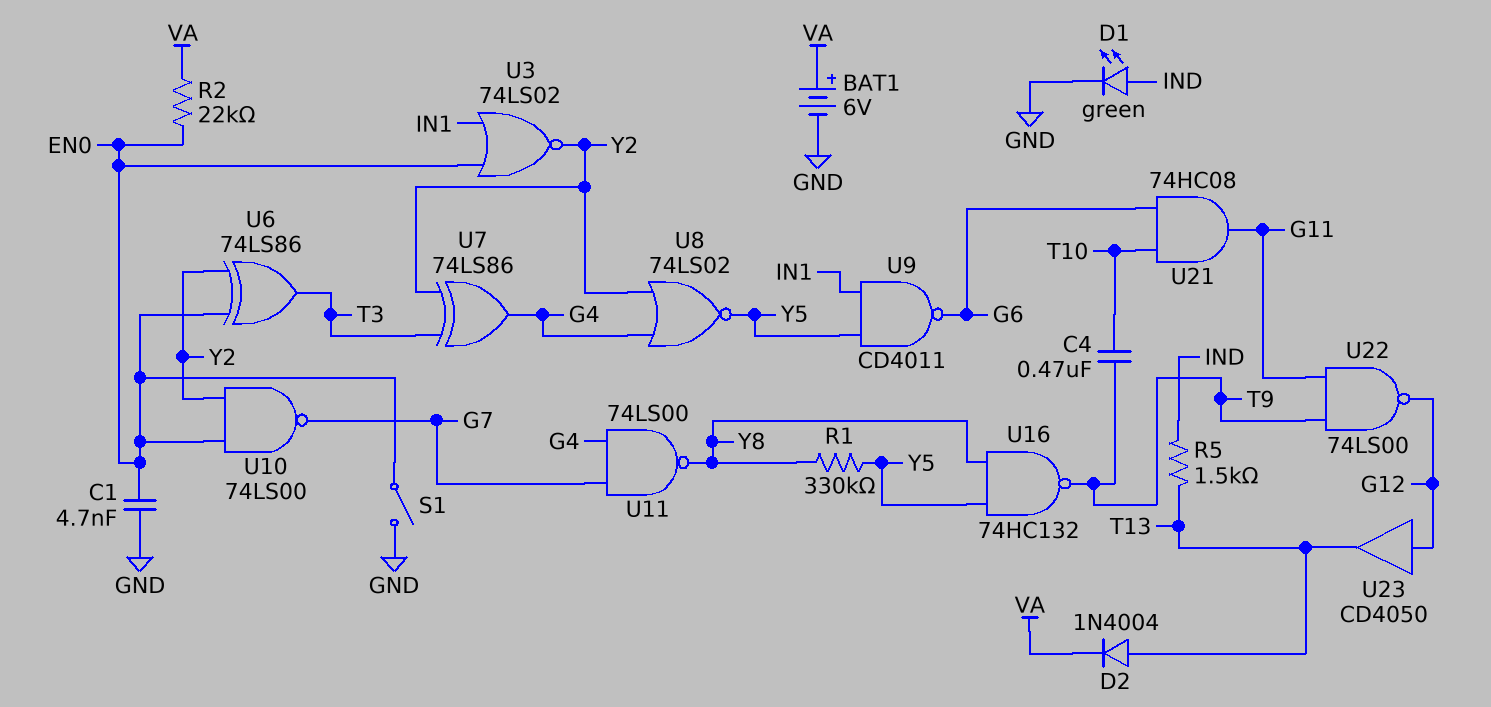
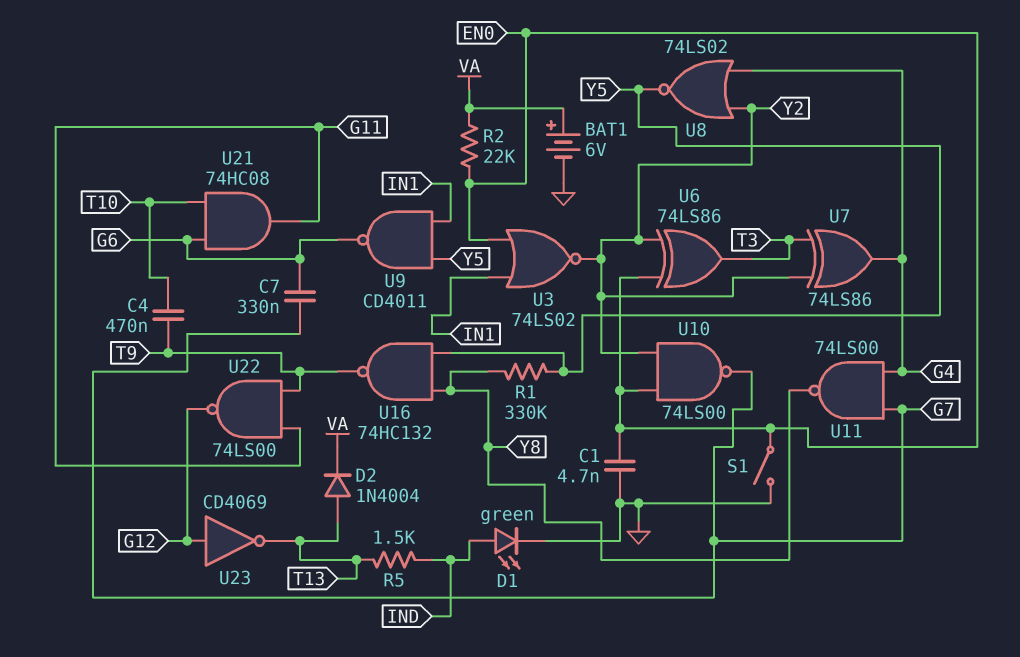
C7: none -> 330nF (G6, G7)
U23: buffer CD4050 (in G12, out T13) -> NOT CD4069 (in G12, out T13)

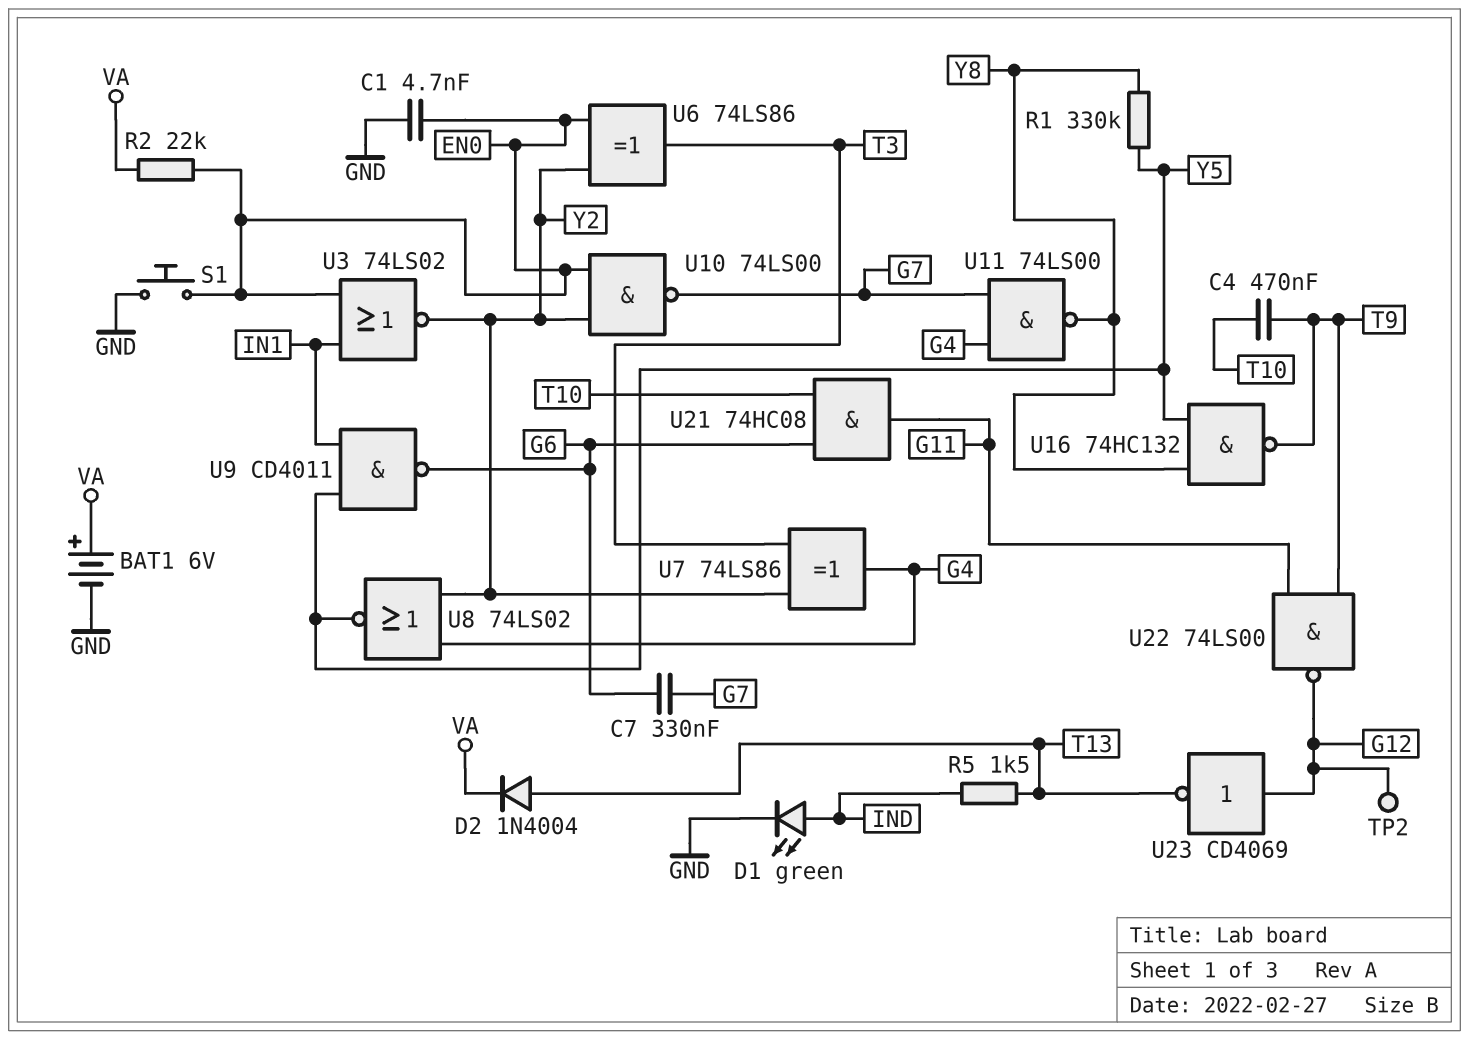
S1: switch (EN0, GND) -> button (EN0, GND)
TP2: none -> test point (G12)

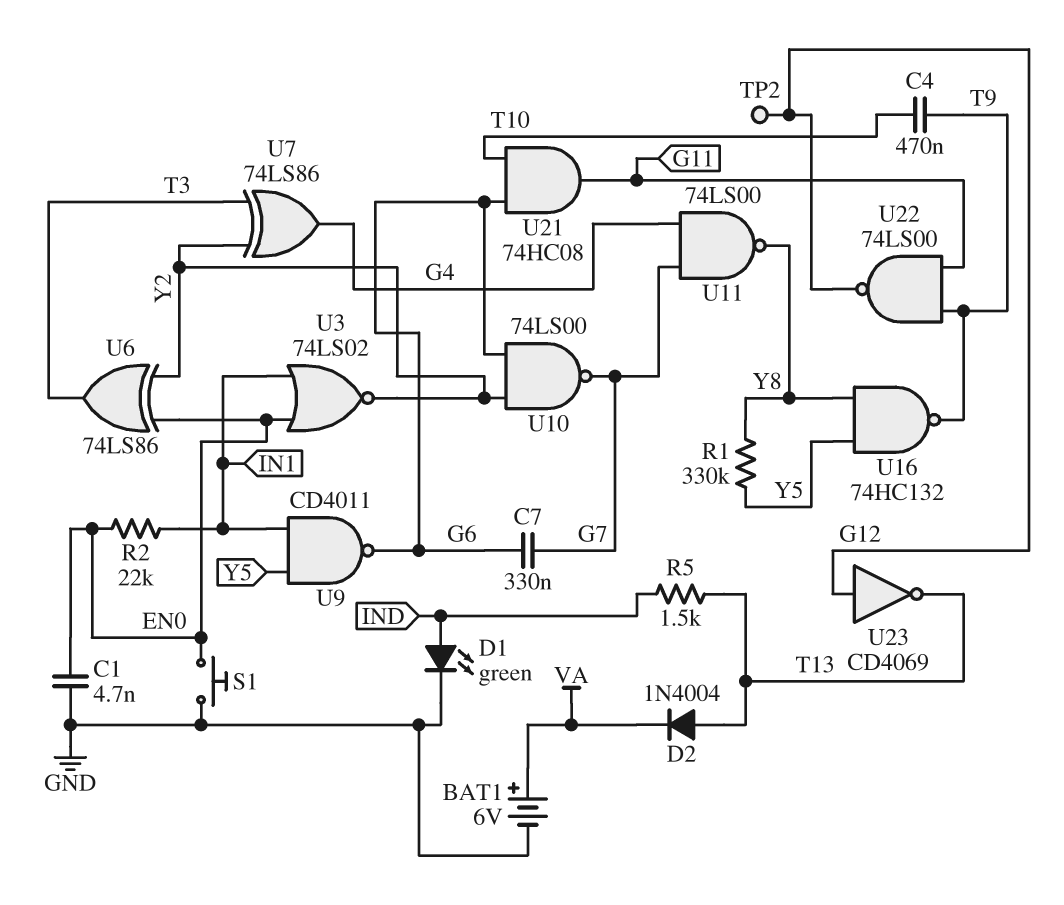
R2: 22k (EN0, VA) -> 22k (EN0, IN1)
U8: NOR 74LS02 (in G4, in Y2, out Y5) -> none
U10: NAND 74LS00 (in EN0, in Y2, out G7) -> NAND 74LS00 (in G6, in Y2, out G7)

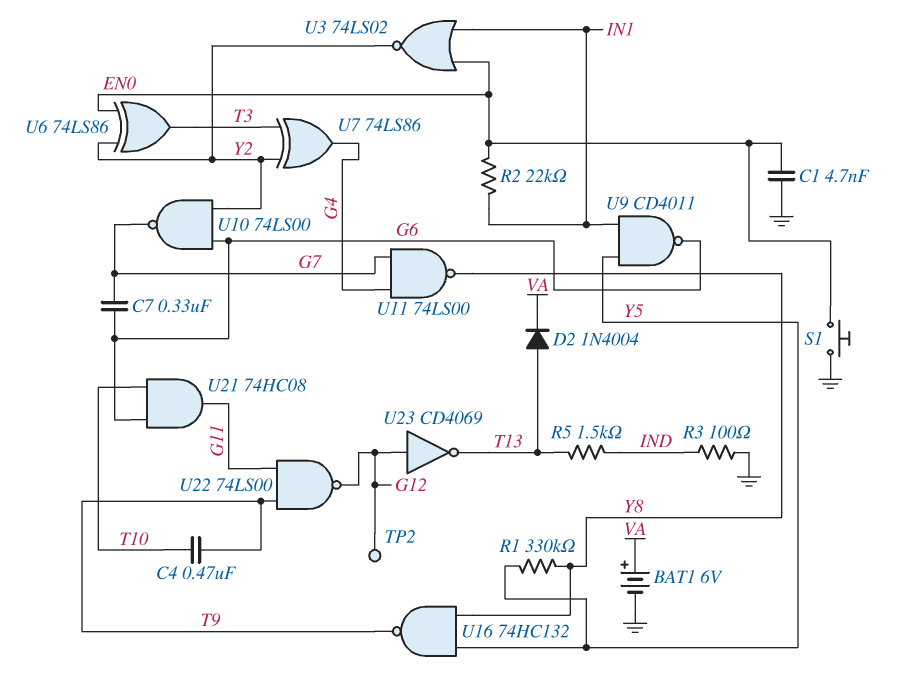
D1: LED green (A IND, K GND) -> none
R3: none -> 100 (GND, IND)

